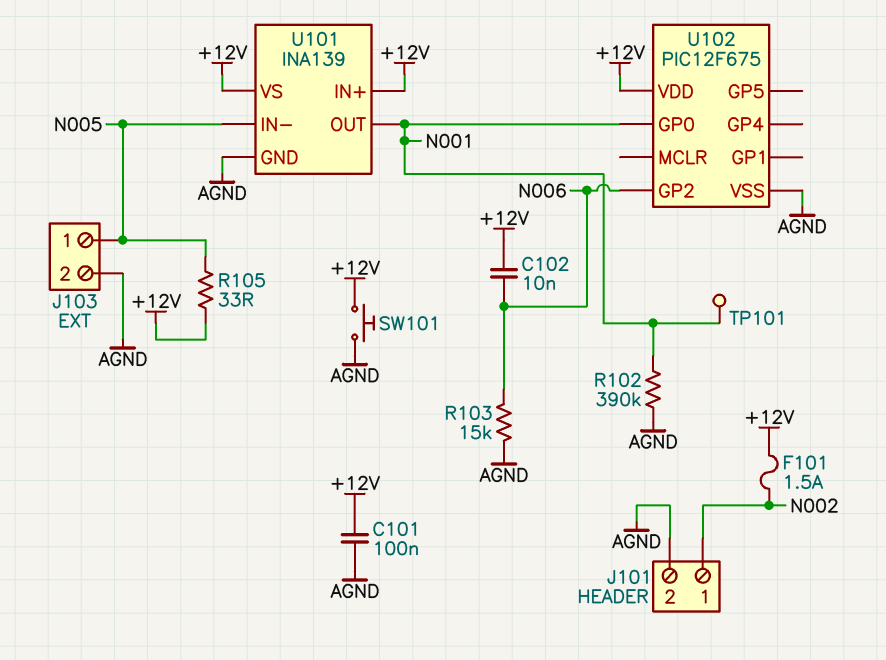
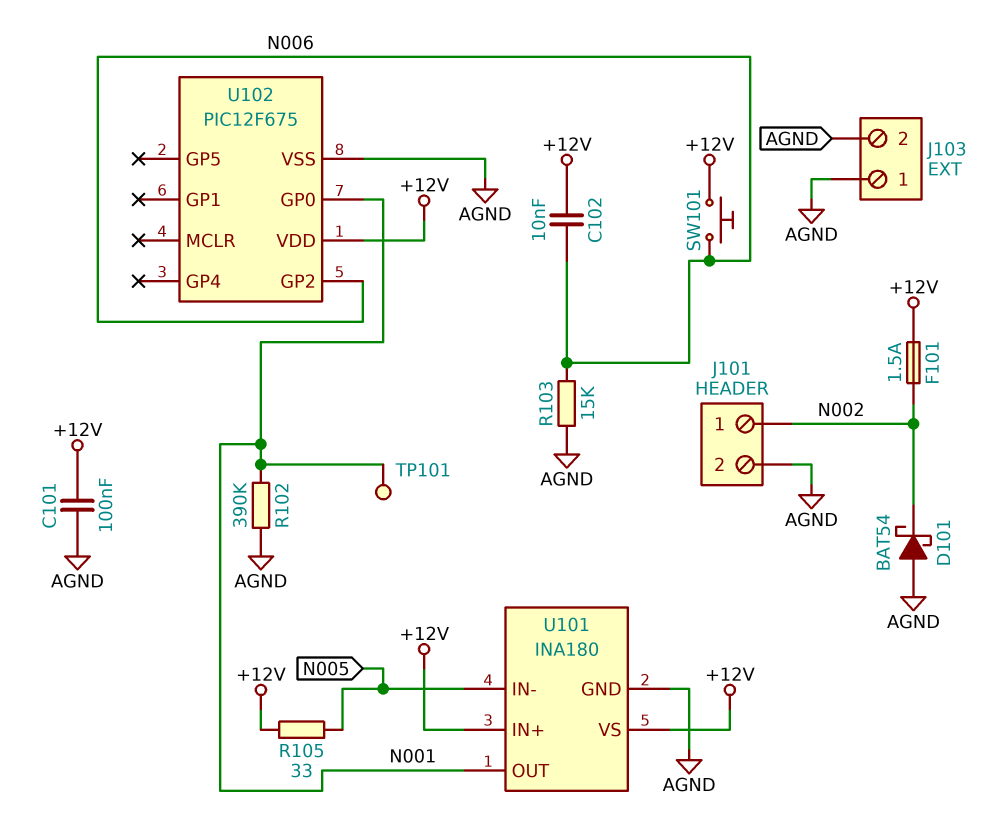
D101: none -> schottky BAT54 (A AGND, K N002)
J103 pin 1: N005 -> AGND
SW101: button (+12V, AGND) -> button (+12V, N006)
U101: INA139 -> INA180

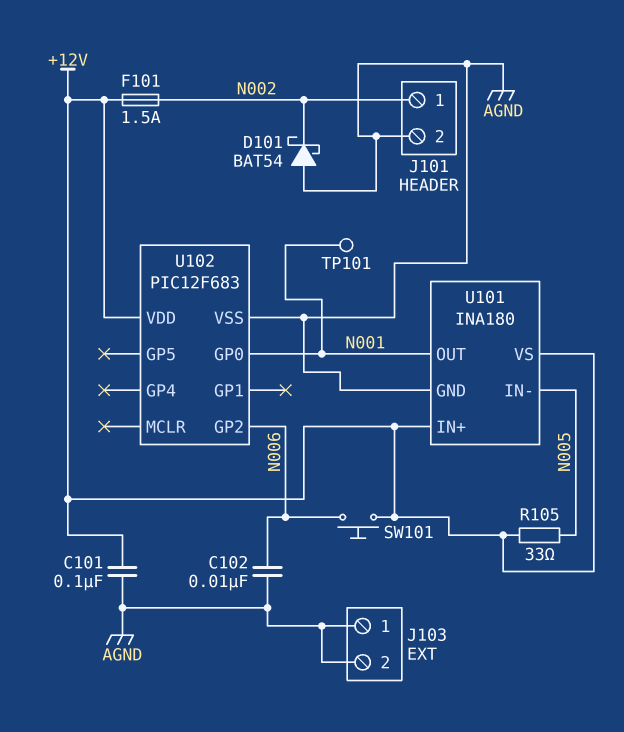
C102: 10nF (+12V, N006) -> 10nF (AGND, N006)
R102: 390k (AGND, N001) -> none
R103: 15k (AGND, N006) -> none
U102: PIC12F675 -> PIC12F683

